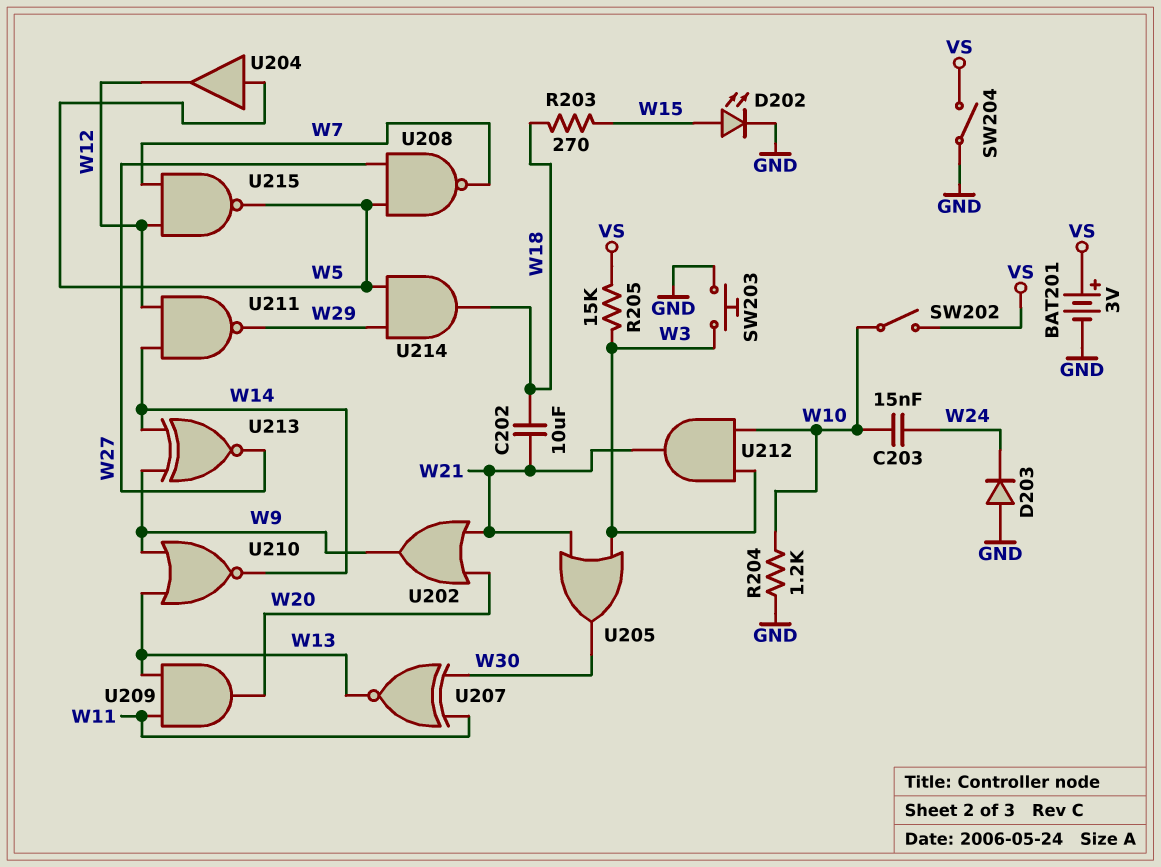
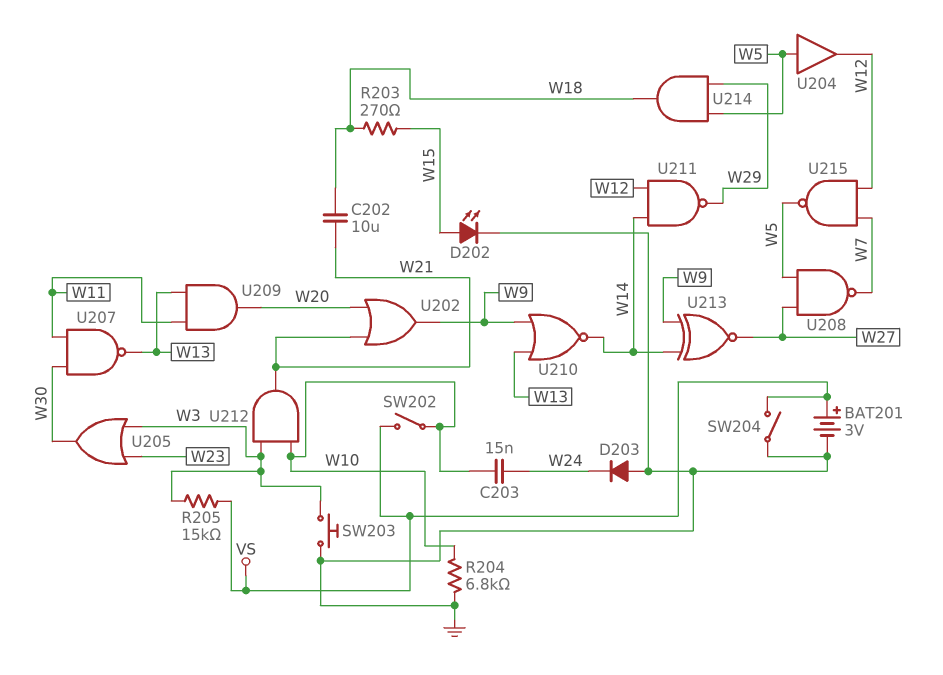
R204: 1.2k (GND, W10) -> 6.8k (GND, W10)
U205: OR (in W3, in W21, out W30) -> OR (in W3, in W23, out W30)
U207: XNOR (in W11, in W30, out W13) -> NAND (in W11, in W30, out W13)

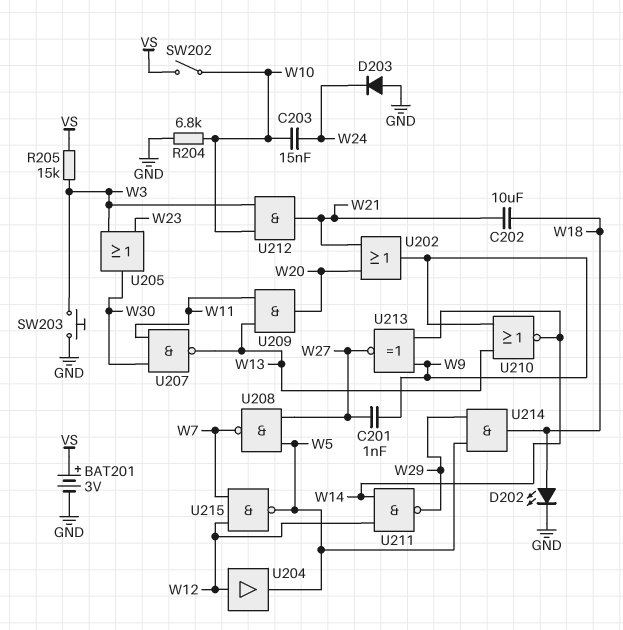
C201: none -> 1nF (W9, W27)
D202: LED (A W15, K GND) -> LED (A W18, K GND)
R203: 270 (W15, W18) -> none
SW204: switch (GND, VS) -> none
U204: buffer (in W5, out W12) -> buffer (in W12, out W5)

